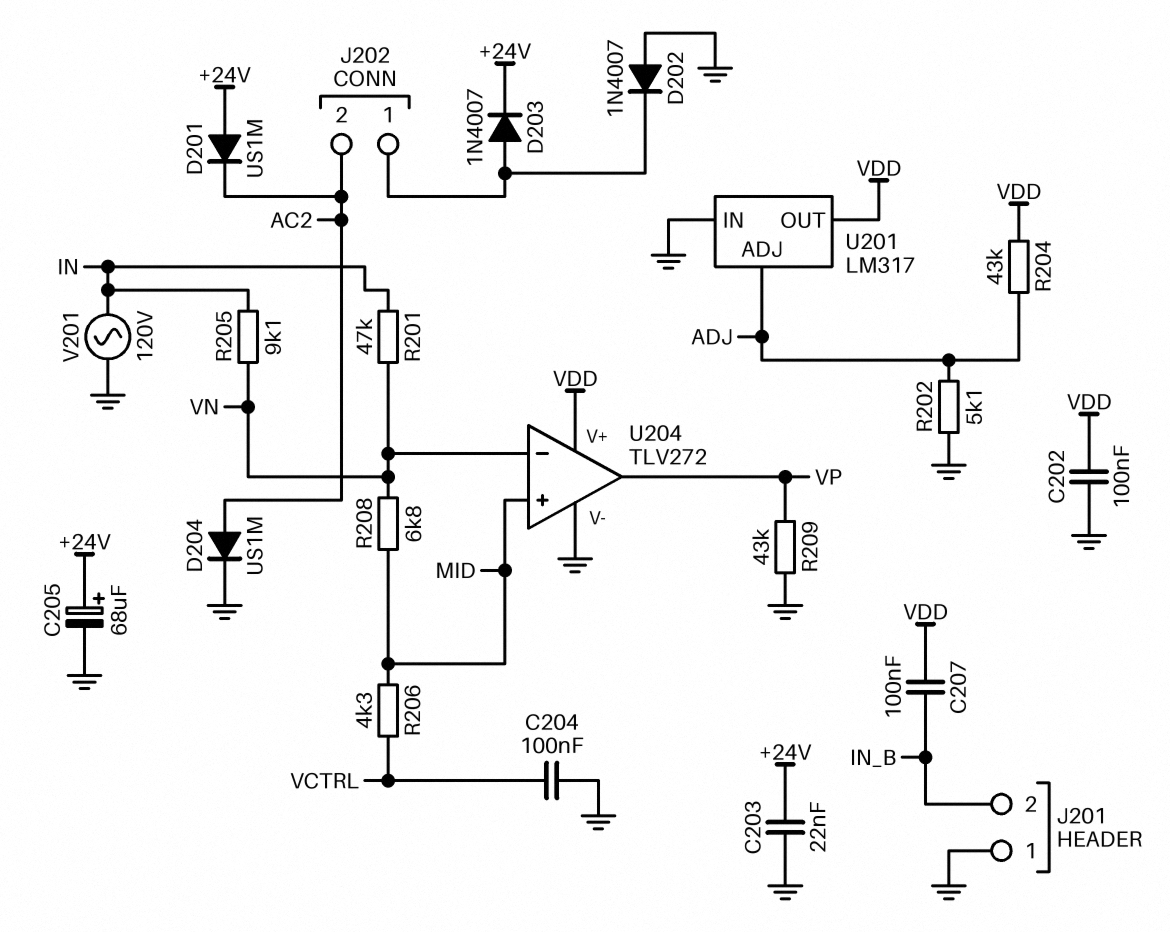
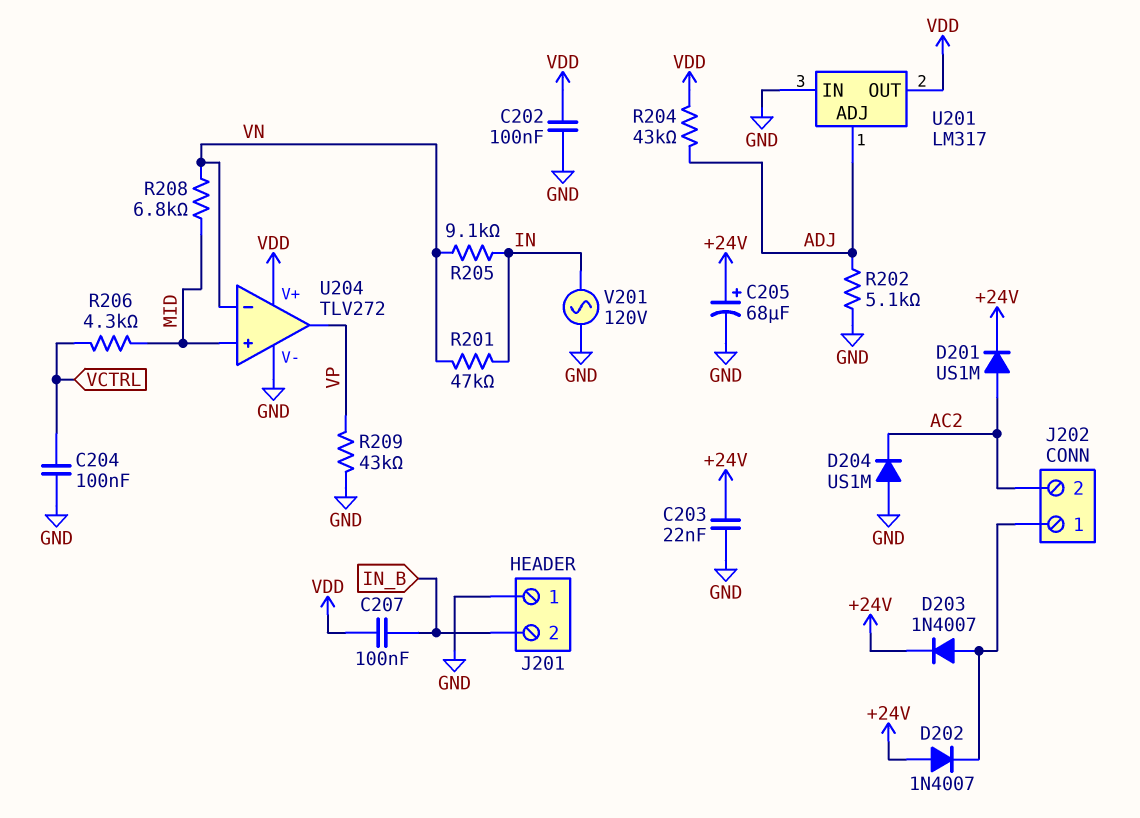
D201: diode US1M (A +24V, K AC2) -> diode US1M (A AC2, K +24V)
D202: diode 1N4007 (A GND, K J202/1) -> diode 1N4007 (A +24V, K J202/1)
D204: diode US1M (A AC2, K GND) -> diode US1M (A GND, K AC2)

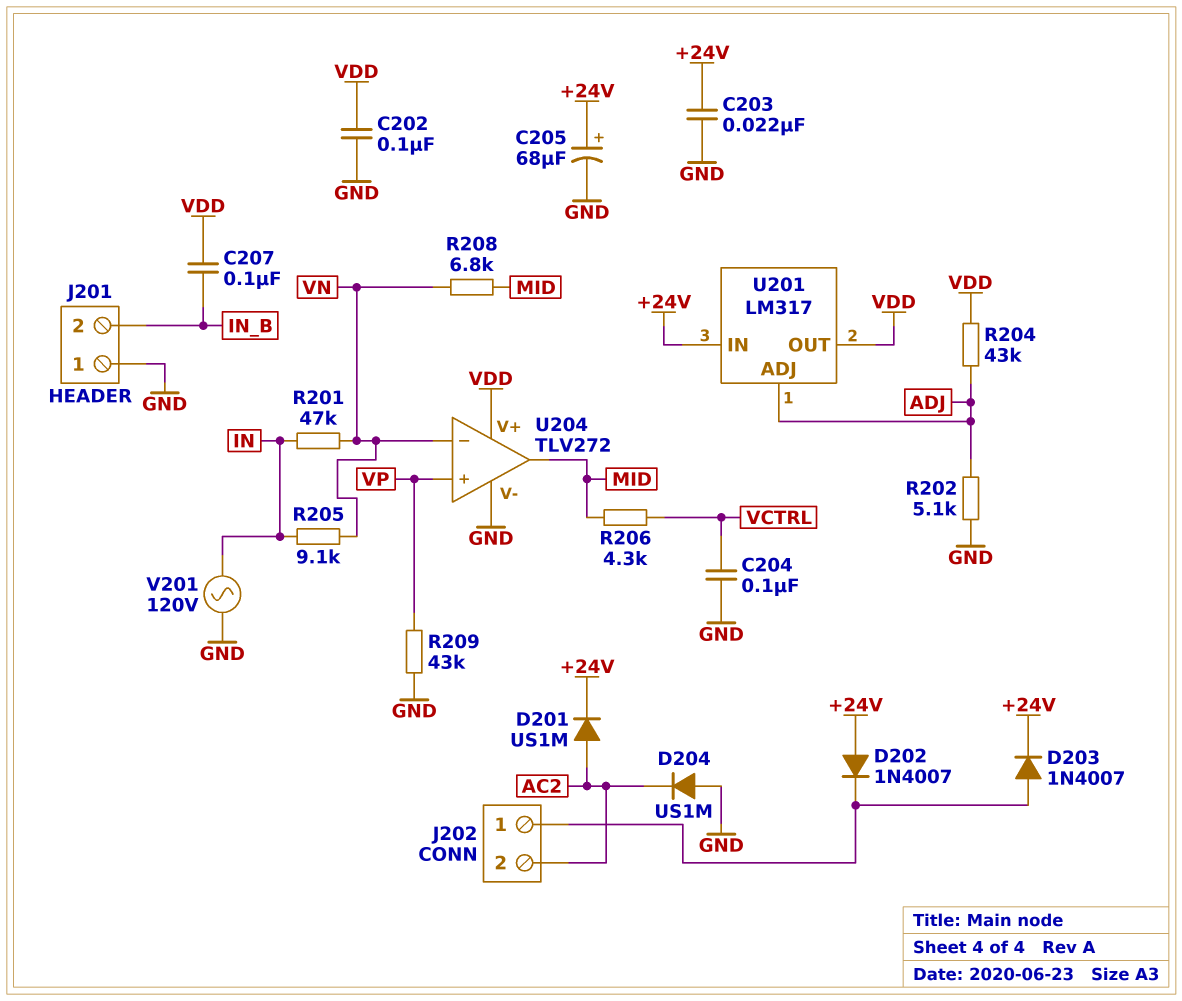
U201 pin IN: GND -> +24V
U204 pin in+: MID -> VP
U204 pin out: VP -> MID

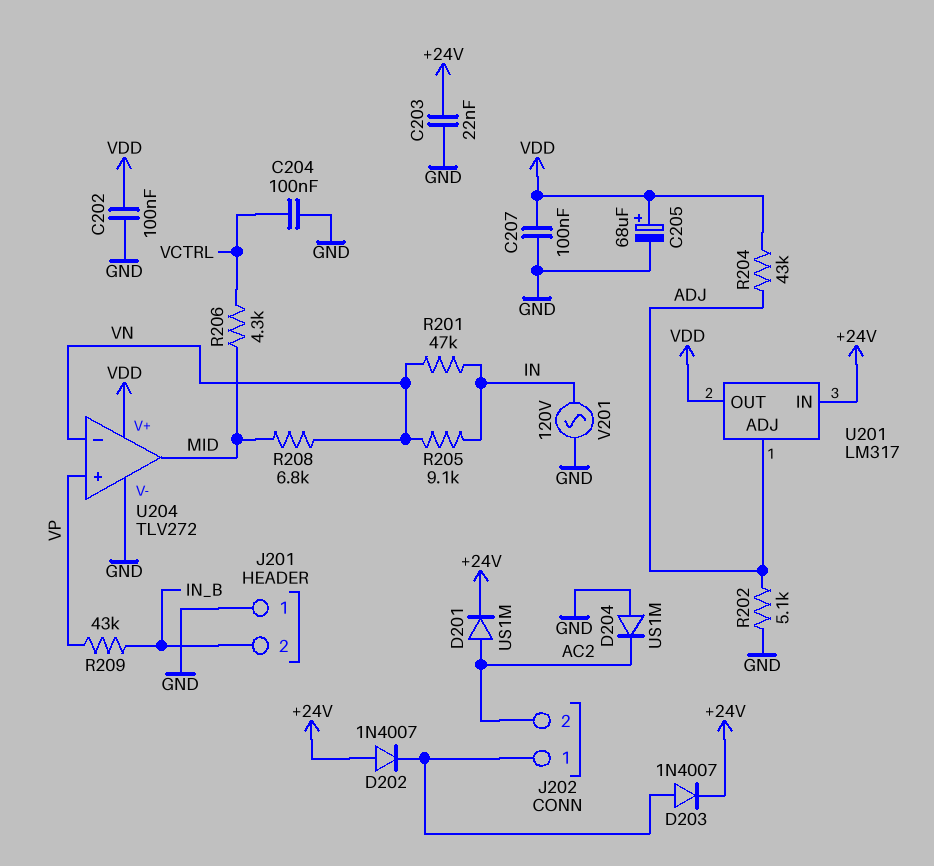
C205: 68uF (plus +24V, minus GND) -> 68uF (plus VDD, minus GND)
C207: 100nF (IN_B, VDD) -> 100nF (GND, VDD)
R209: 43k (GND, VP) -> 43k (IN_B, VP)

